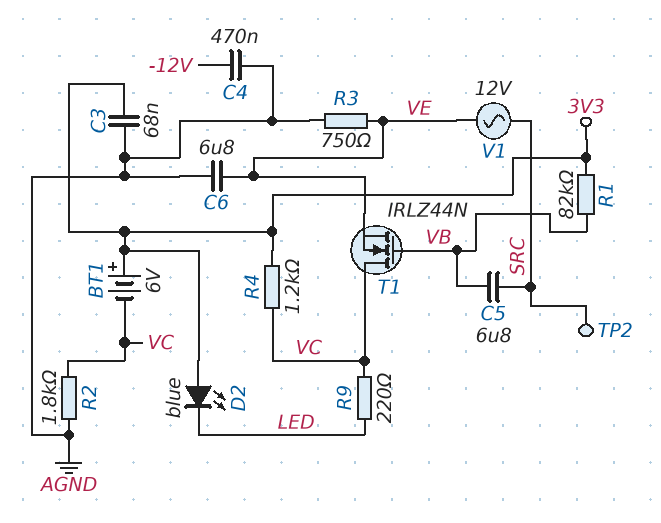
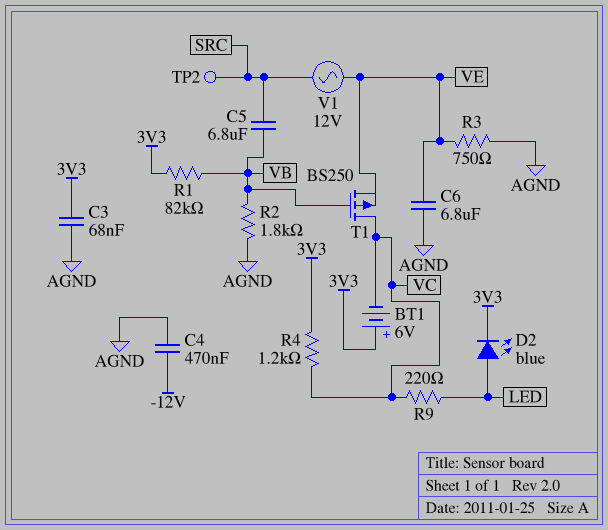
D2: LED blue (A 3V3, K LED) -> LED blue (A LED, K 3V3)
R2: 1.8k (AGND, VC) -> 1.8k (AGND, VB)
T1: NMOS IRLZ44N (G VB, D VC, S VE) -> PMOS BS250 (G VB, D VC, S VE)

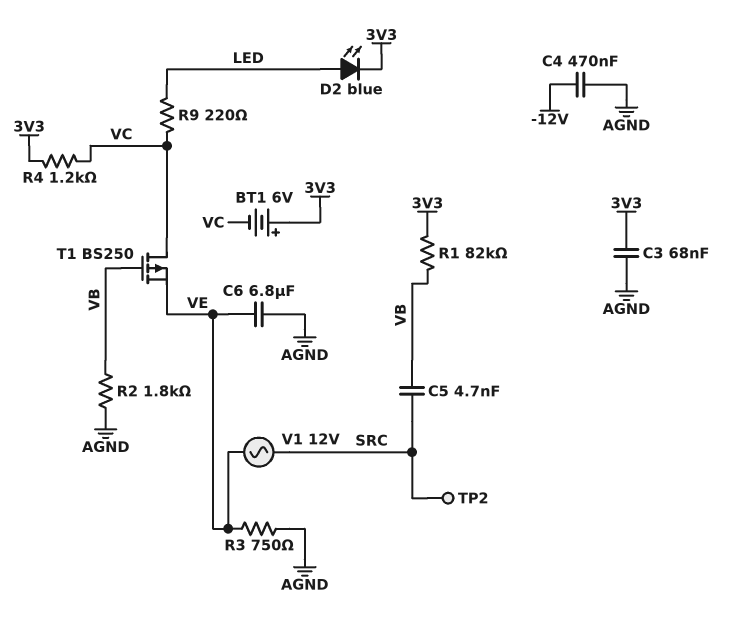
C5: 6.8uF (SRC, VB) -> 4.7nF (SRC, VB)

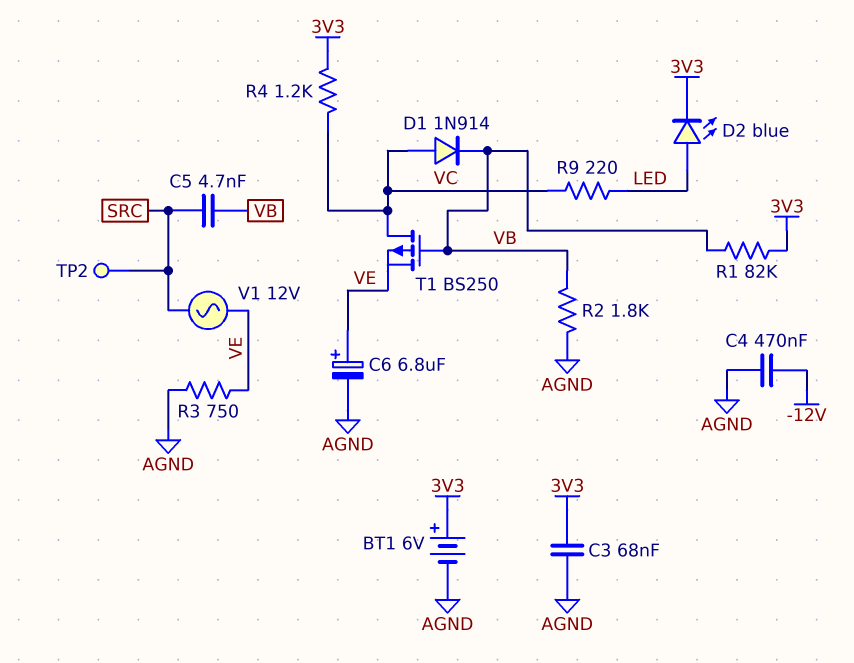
BT1: 6V (plus 3V3, minus VC) -> 6V (plus 3V3, minus AGND)
C6: 6.8uF (AGND, VE) -> 6.8uF (plus VE, minus AGND)
D1: none -> diode 1N914 (A VC, K VB)

